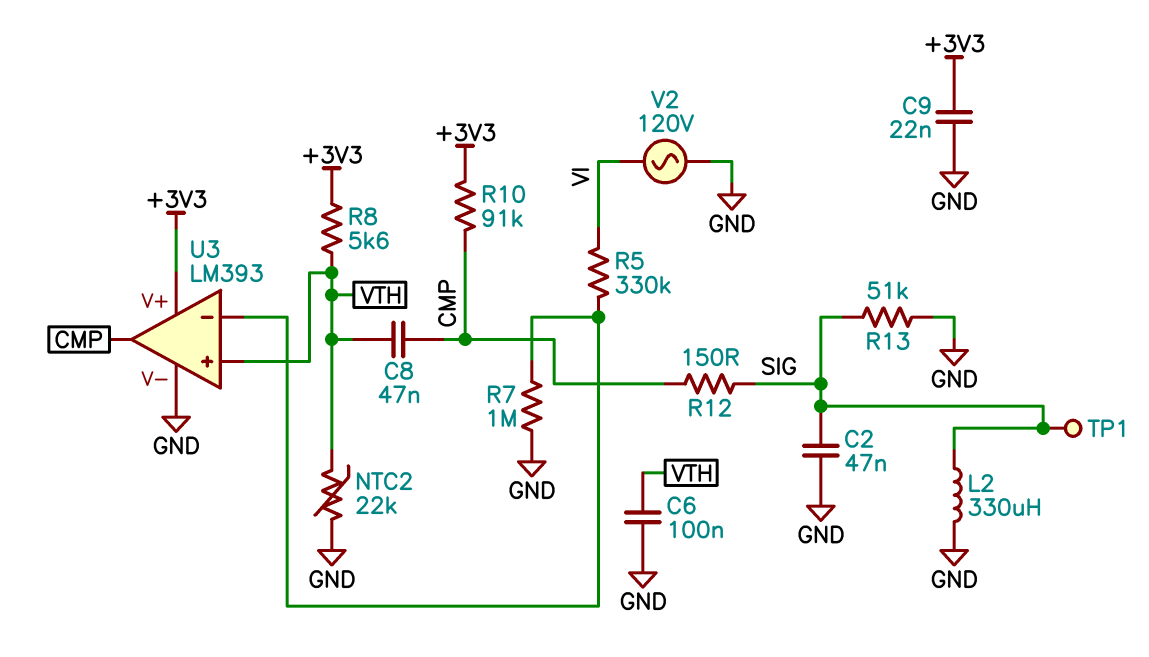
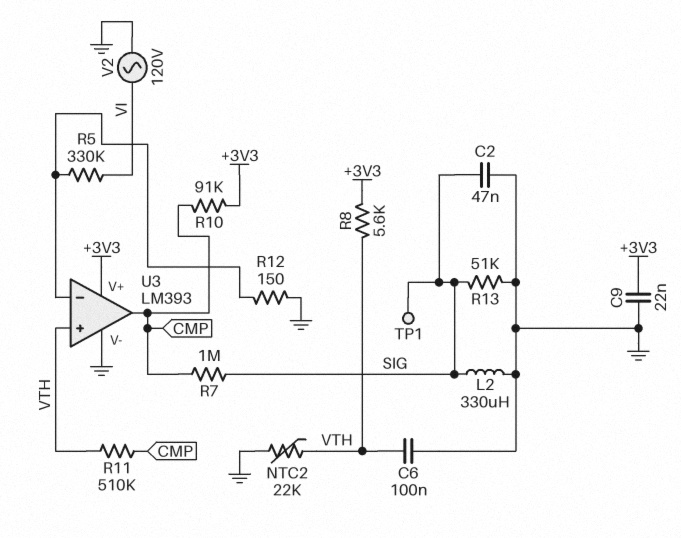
C8: 47nF (CMP, VTH) -> none
R7: 1M (GND, U3/in-) -> 1M (CMP, SIG)
R11: none -> 510k (CMP, VTH)
R12: 150 (CMP, SIG) -> 150 (GND, U3/in-)

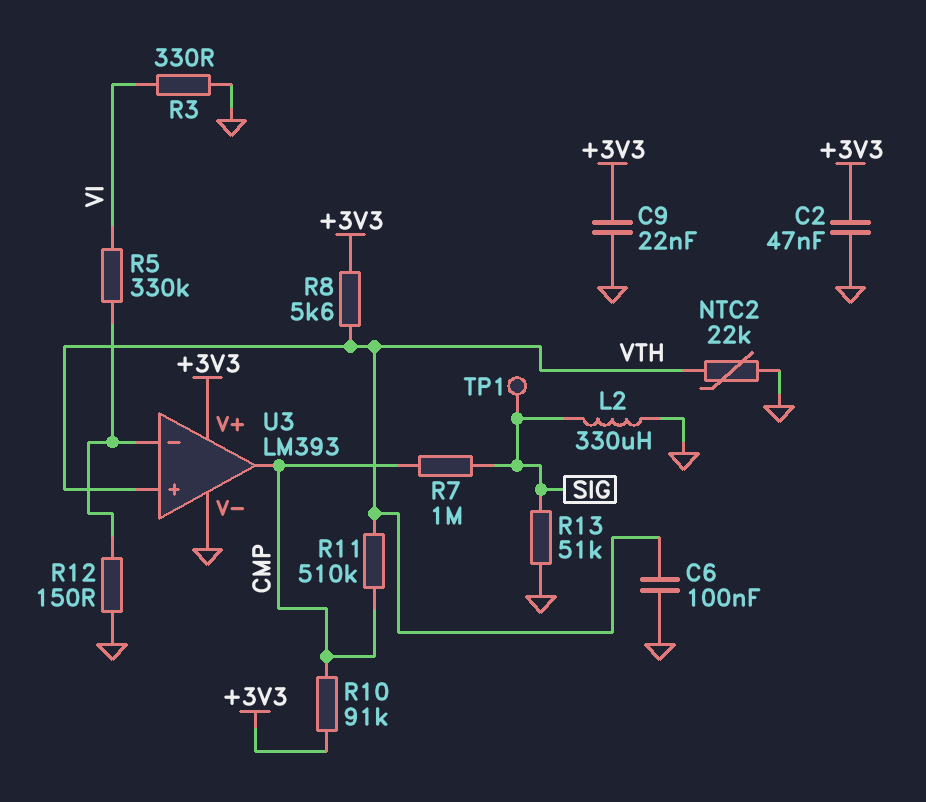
C2: 47nF (GND, SIG) -> 47nF (+3V3, GND)
R3: none -> 330 (GND, VI)
V2: AC 120V (GND, VI) -> none

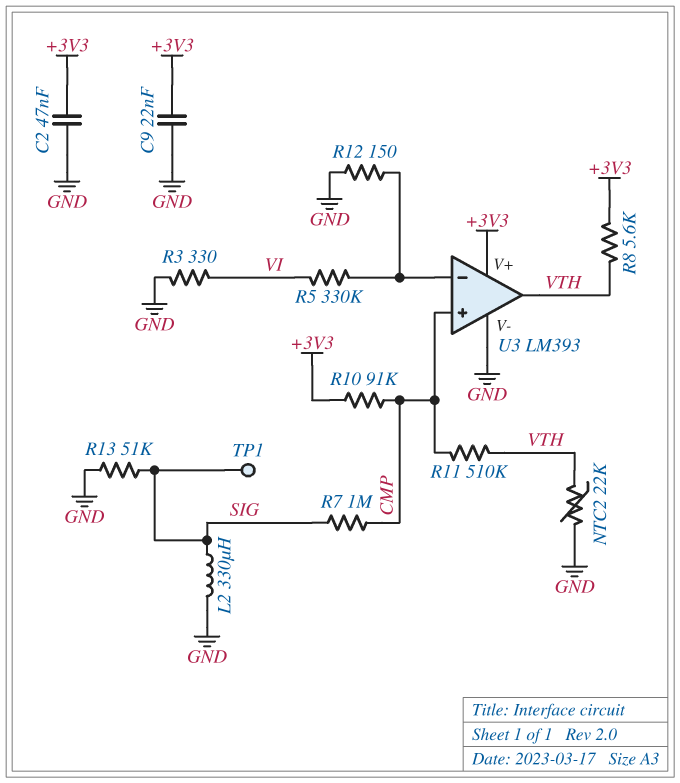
C6: 100nF (GND, VTH) -> none
U3 pin in+: VTH -> CMP
U3 pin out: CMP -> VTH

